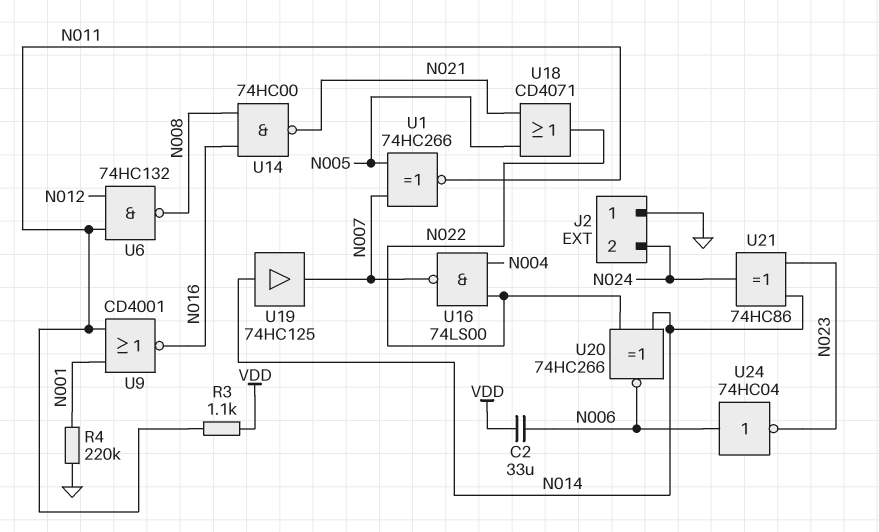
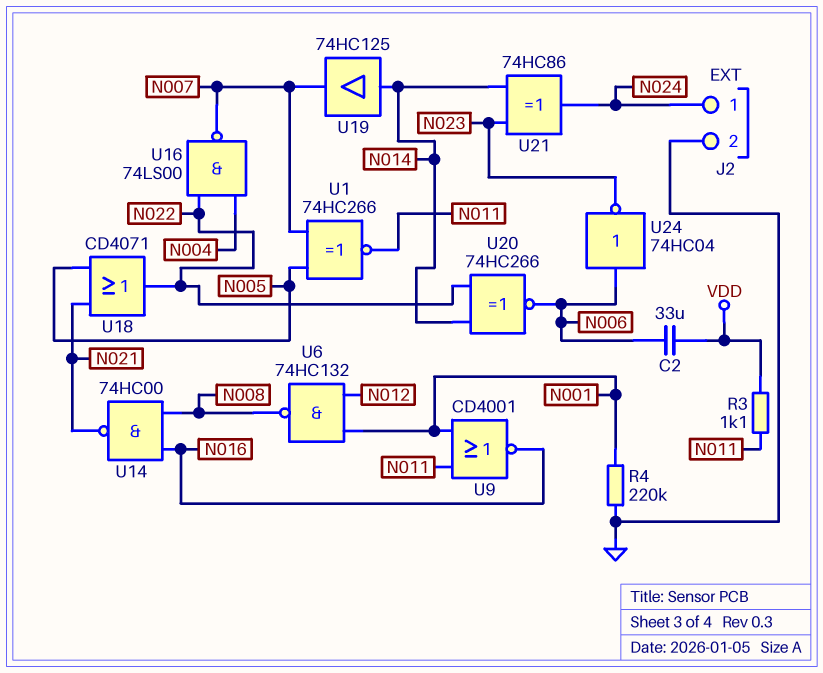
J2 pin 1: GND -> N024
J2 pin 2: N024 -> GND
U6: NAND 74HC132 (in N011, in N012, out N008) -> NAND 74HC132 (in N001, in N012, out N008)

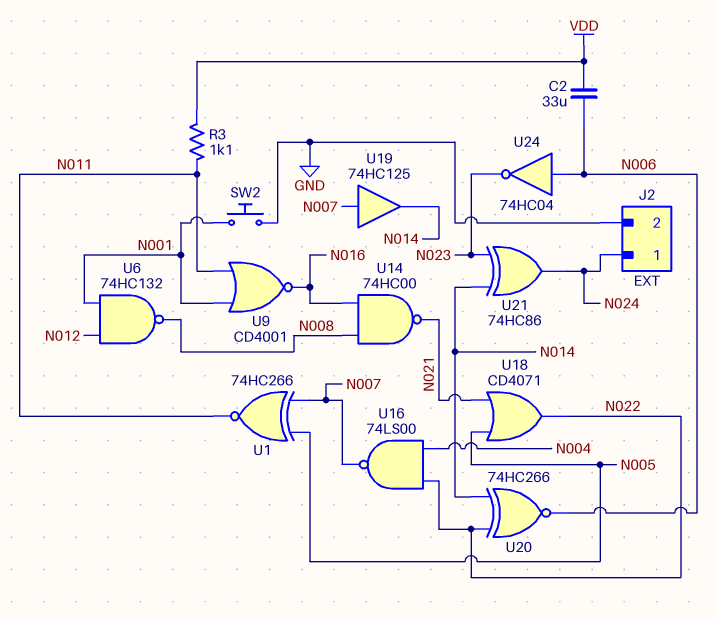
R4: 220k (GND, N001) -> none
SW2: none -> button (GND, N001)
U19: buffer 74HC125 (in N014, out N007) -> buffer 74HC125 (in N007, out N014)

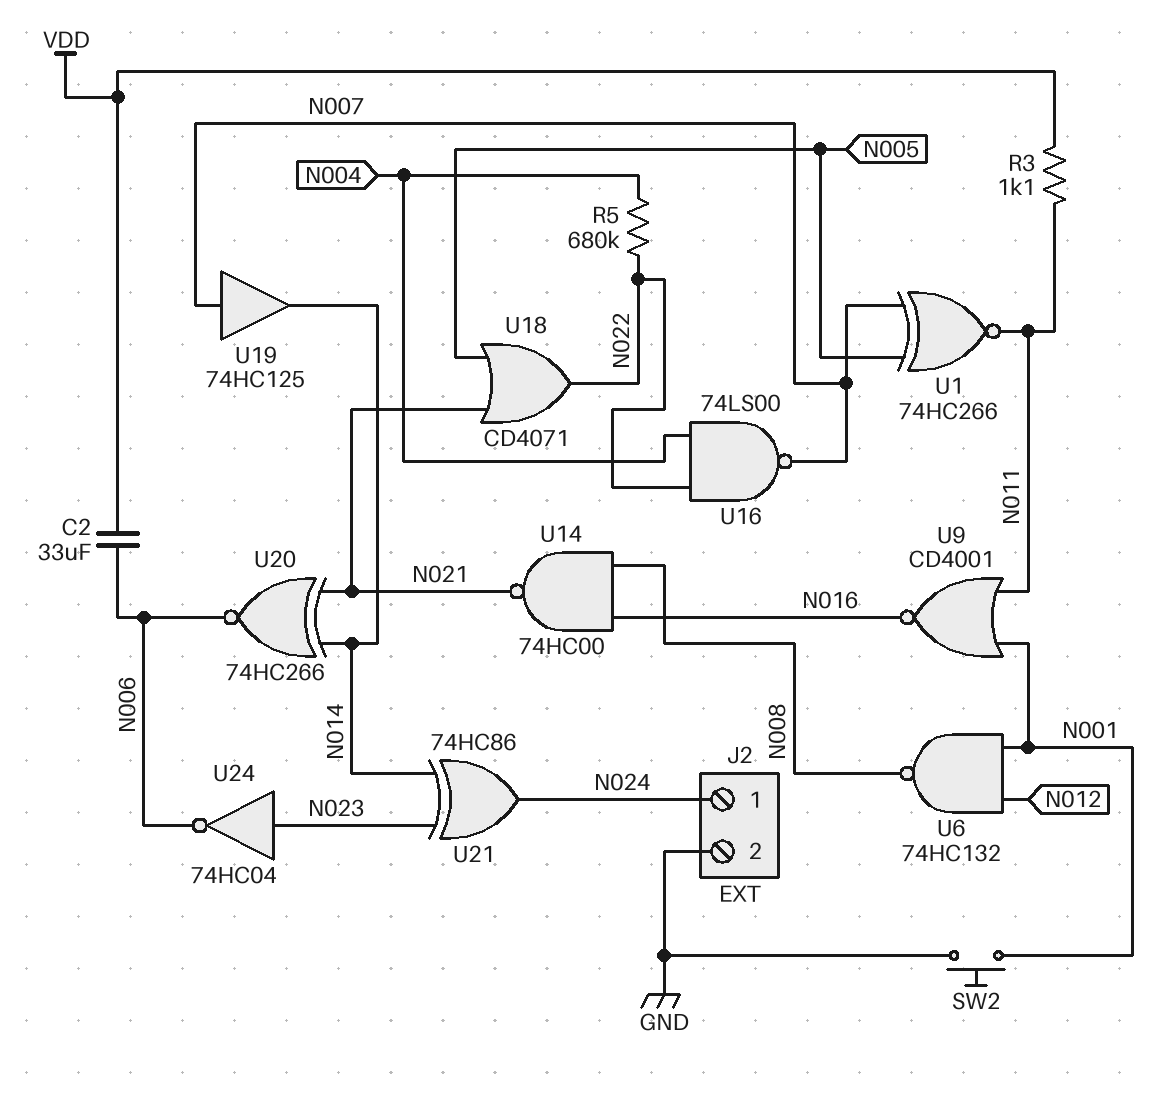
R5: none -> 680k (N004, N022)
U20: XNOR 74HC266 (in N014, in N022, out N006) -> XNOR 74HC266 (in N014, in N021, out N006)
U24: NOT 74HC04 (in N006, out N023) -> NOT 74HC04 (in N023, out N006)

